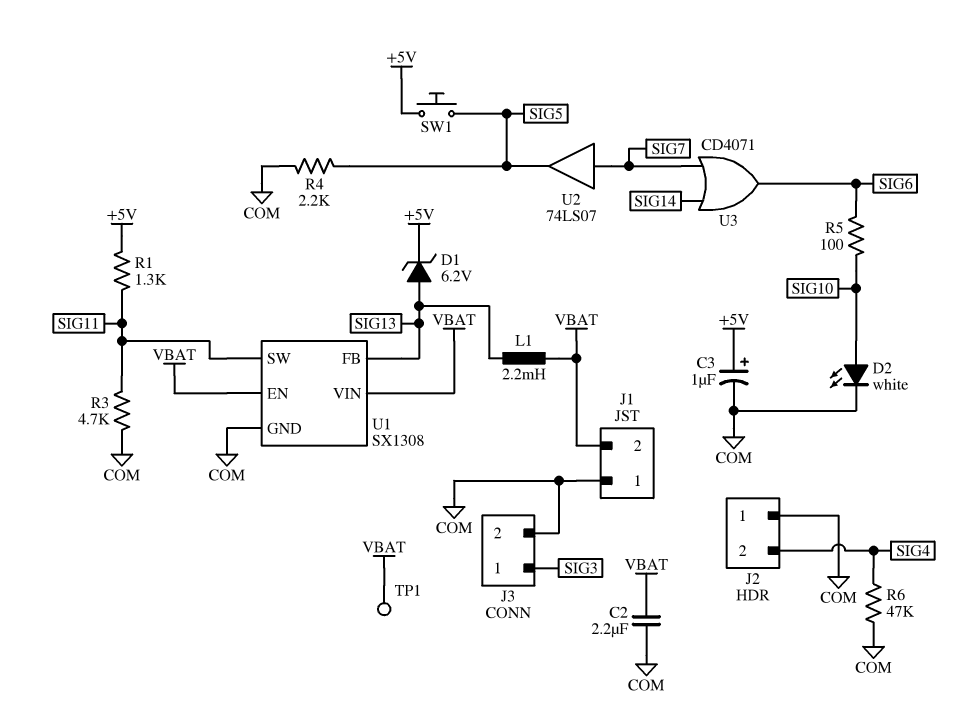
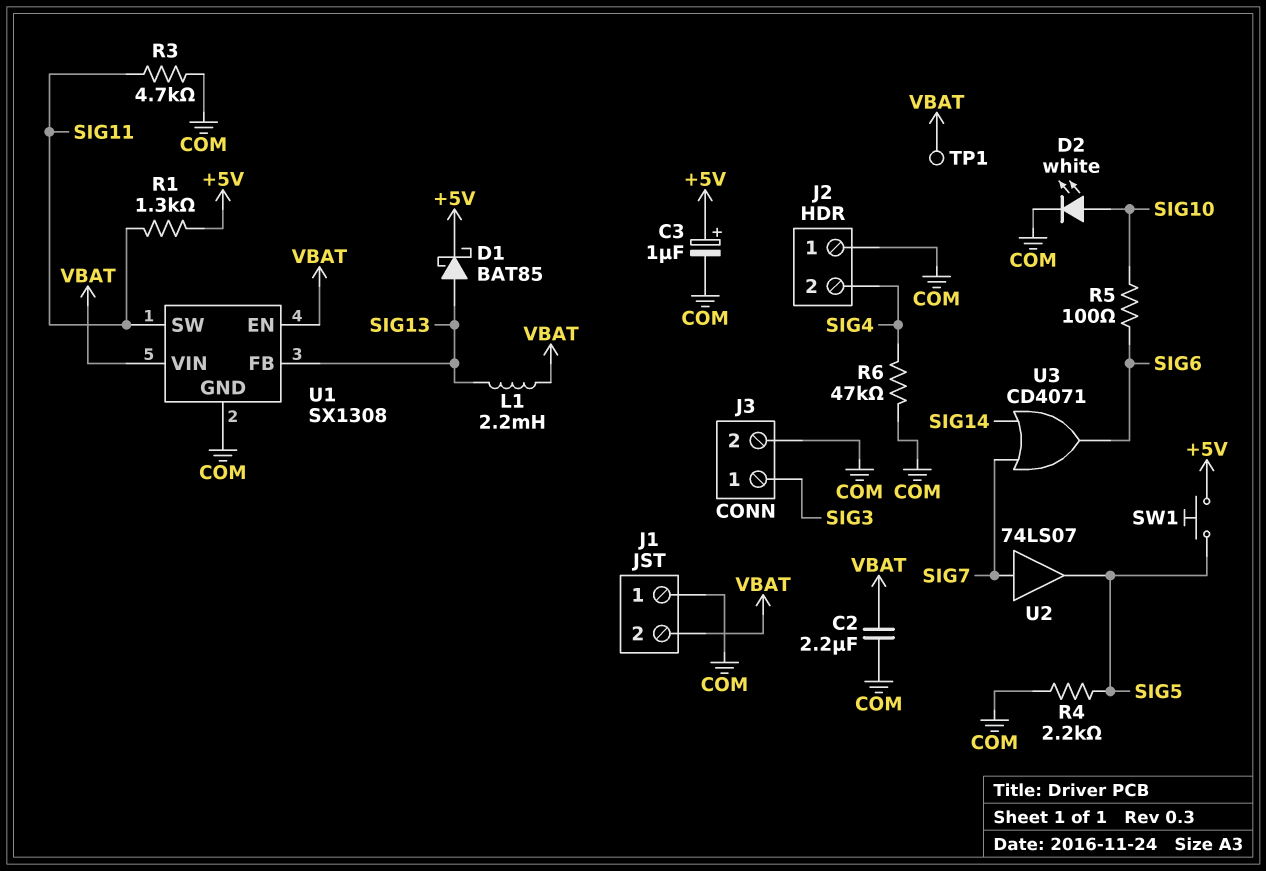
D1: zener 6.2V (A SIG13, K +5V) -> schottky BAT85 (A SIG13, K +5V)

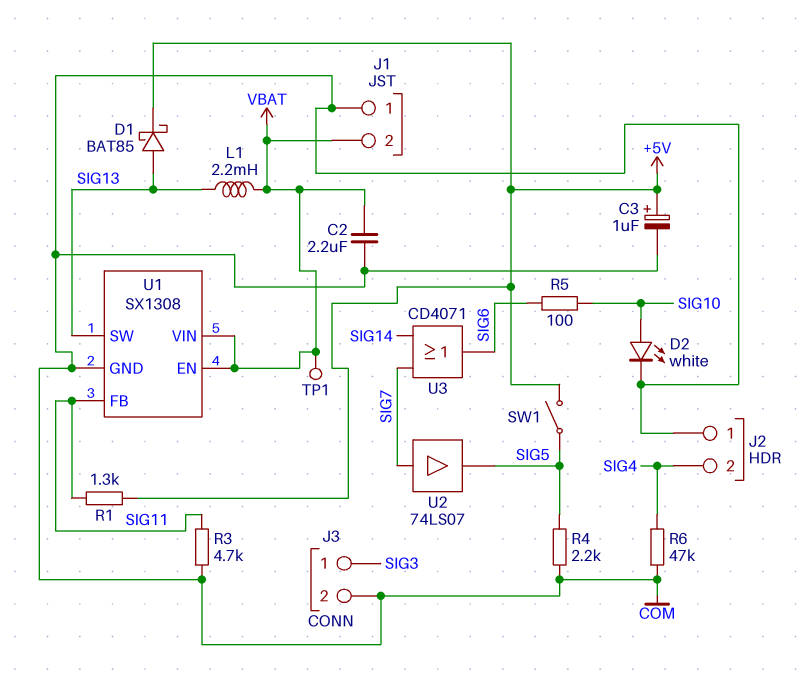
SW1: button (+5V, SIG5) -> switch (+5V, SIG5)
U1 pin FB: SIG13 -> SIG11
U1 pin SW: SIG11 -> SIG13

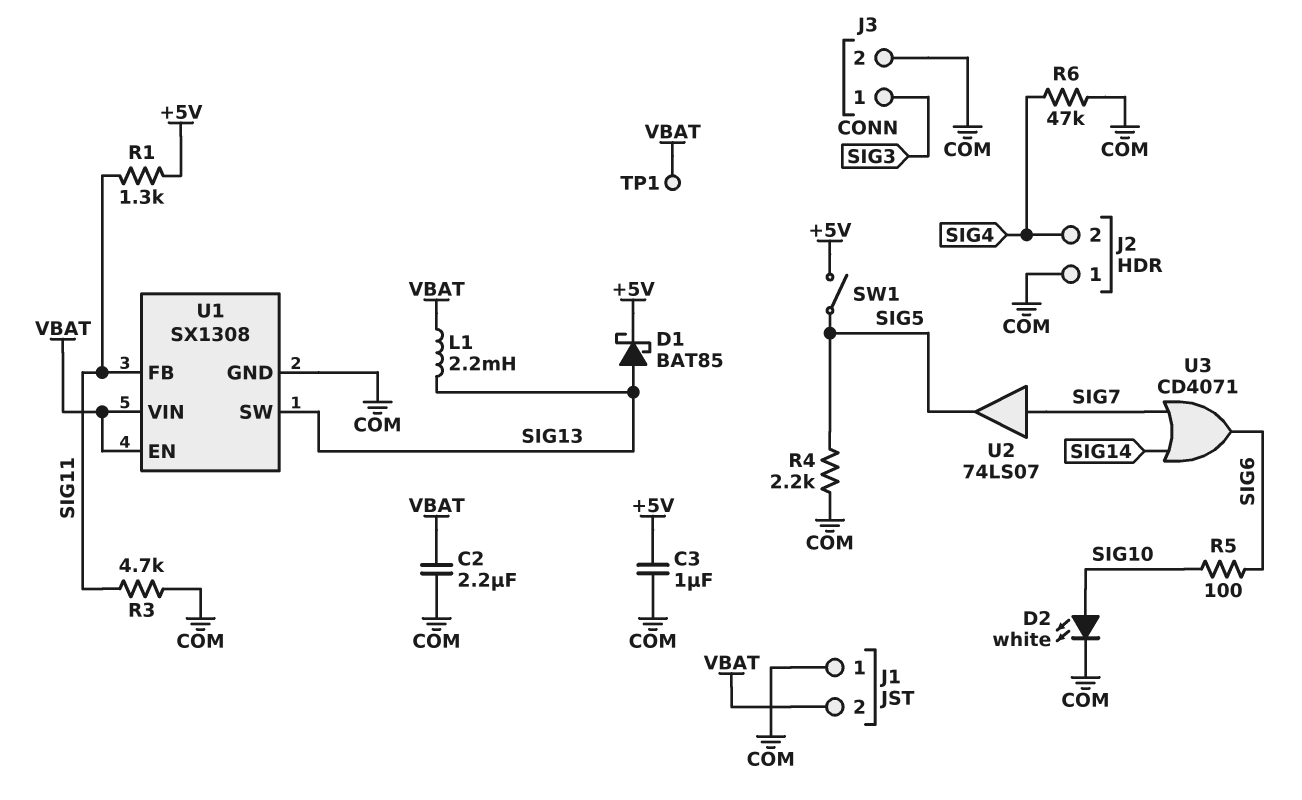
C3: 1uF (plus +5V, minus COM) -> 1uF (+5V, COM)

